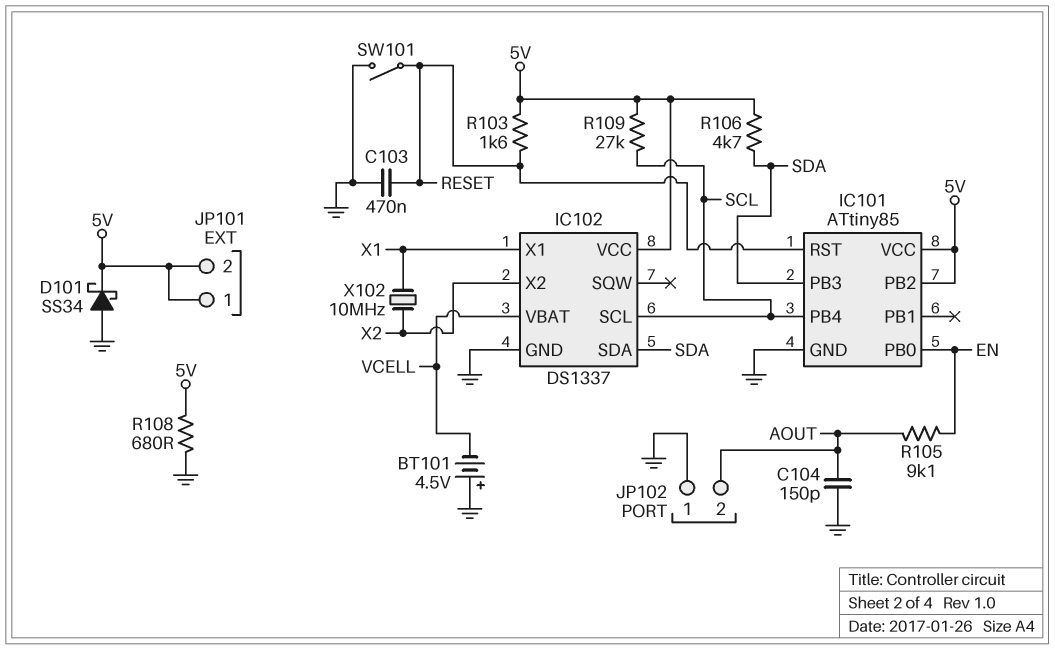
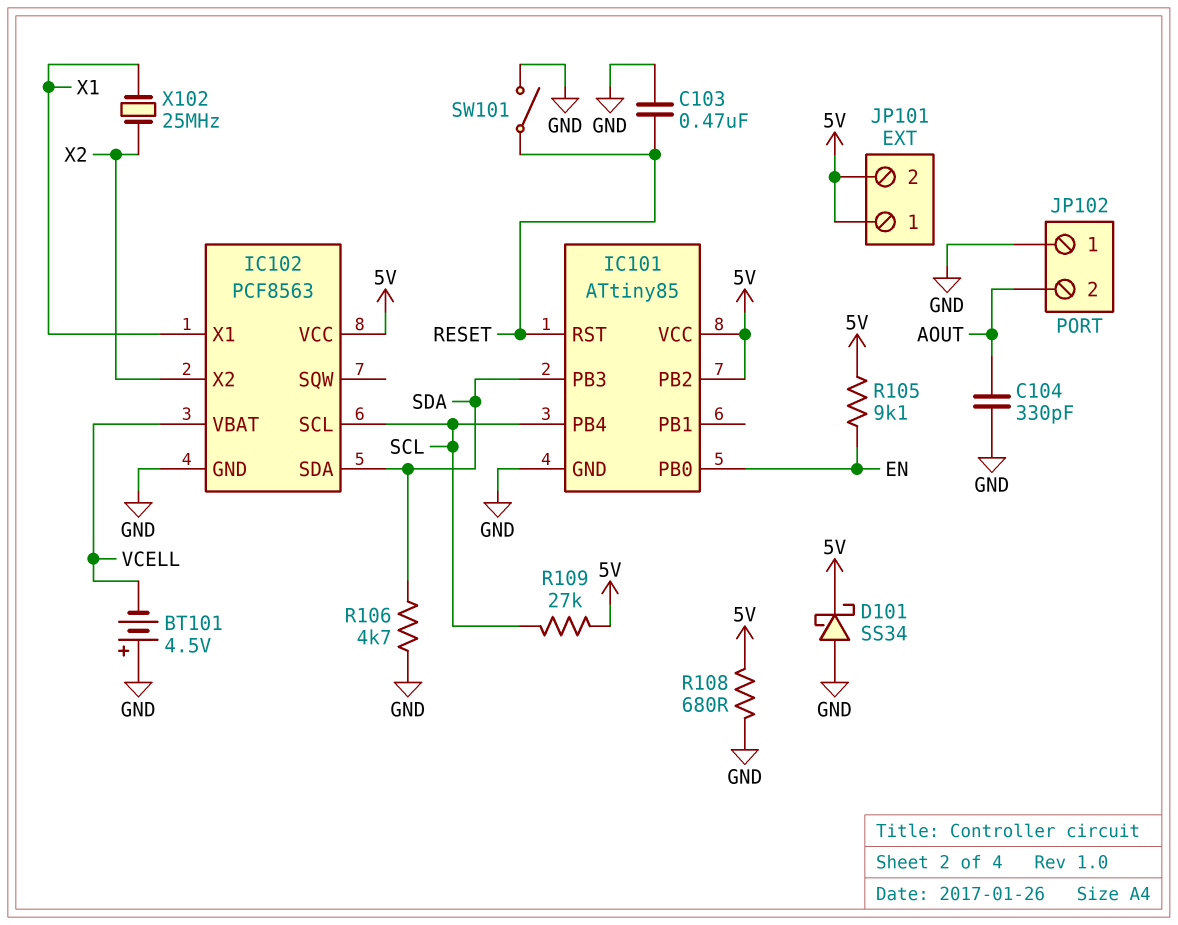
C104: 150pF (AOUT, GND) -> 330pF (AOUT, GND)
IC102: DS1337 -> PCF8563
R103: 1.6k (5V, RESET) -> none
R105: 9.1k (AOUT, EN) -> 9.1k (5V, EN)
R106: 4.7k (5V, SDA) -> 4.7k (GND, SDA)
X102: 10MHz (X1, X2) -> 25MHz (X1, X2)

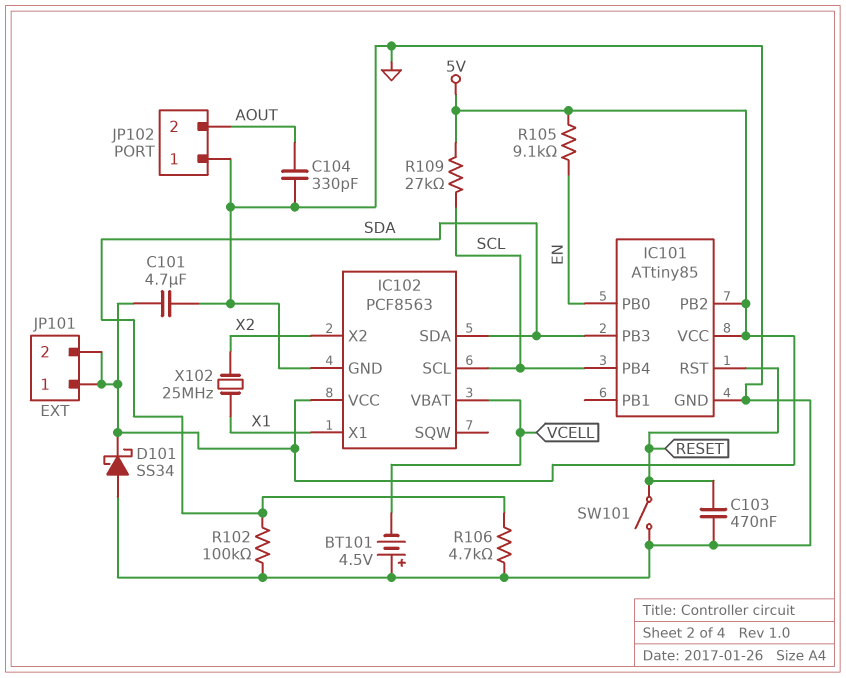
C101: none -> 4.7uF (5V, GND)
R102: none -> 100k (GND, SDA)
R108: 680 (5V, GND) -> none

